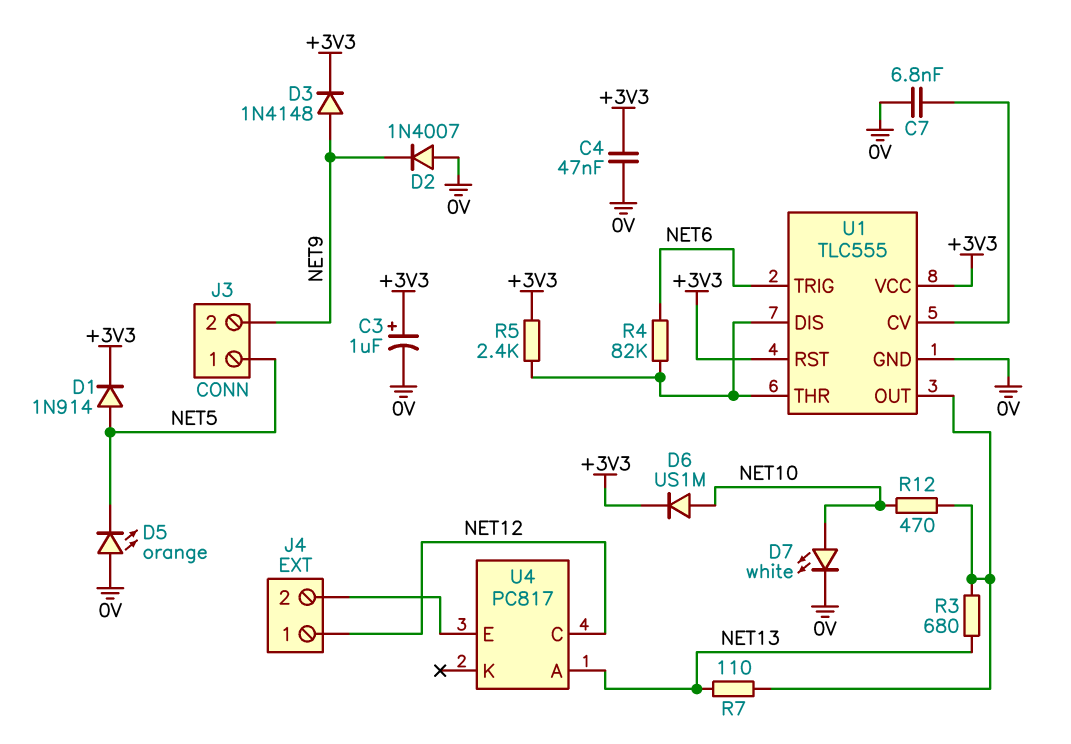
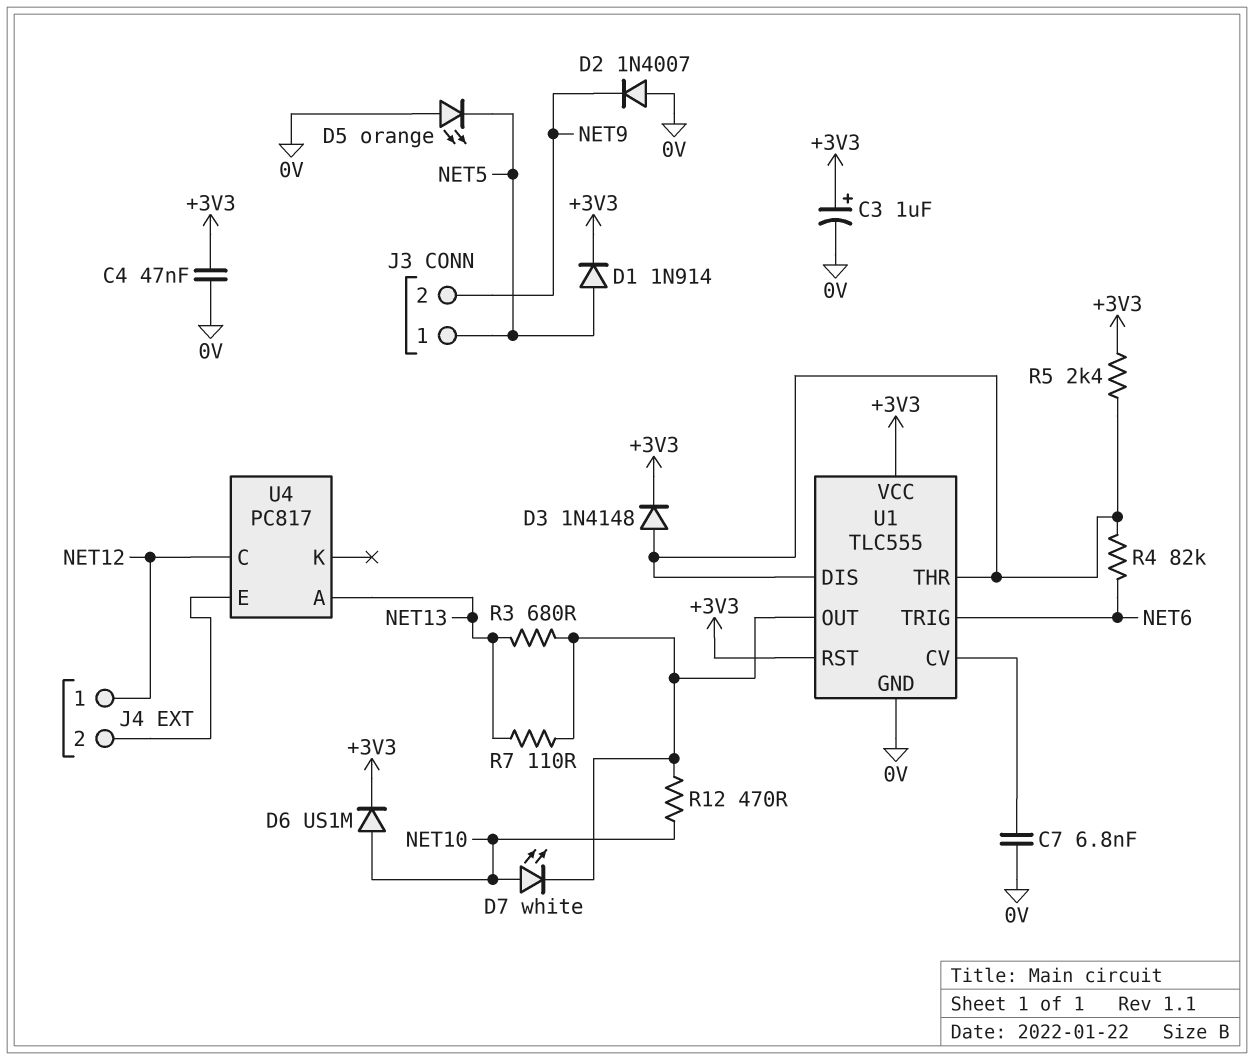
D3: diode 1N4148 (A NET9, K +3V3) -> diode 1N4148 (A U1/DIS, K +3V3)
D7: LED white (A NET10, K 0V) -> LED white (A NET10, K U1/OUT)

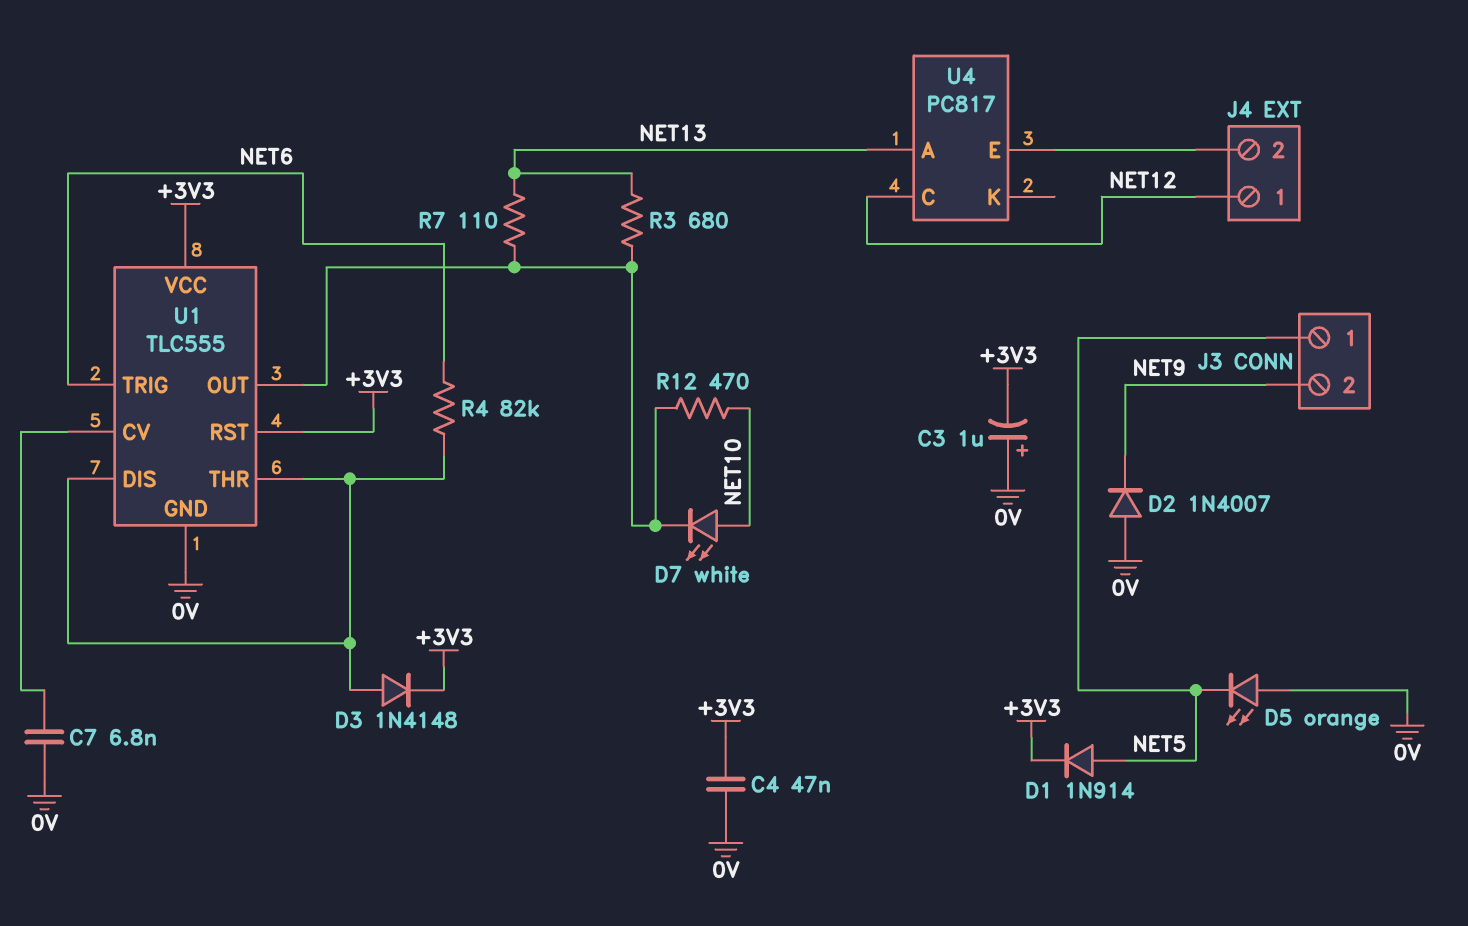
C3: 1uF (plus +3V3, minus 0V) -> 1uF (plus 0V, minus +3V3)
D6: diode US1M (A NET10, K +3V3) -> none
R5: 2.4k (+3V3, U1/DIS) -> none

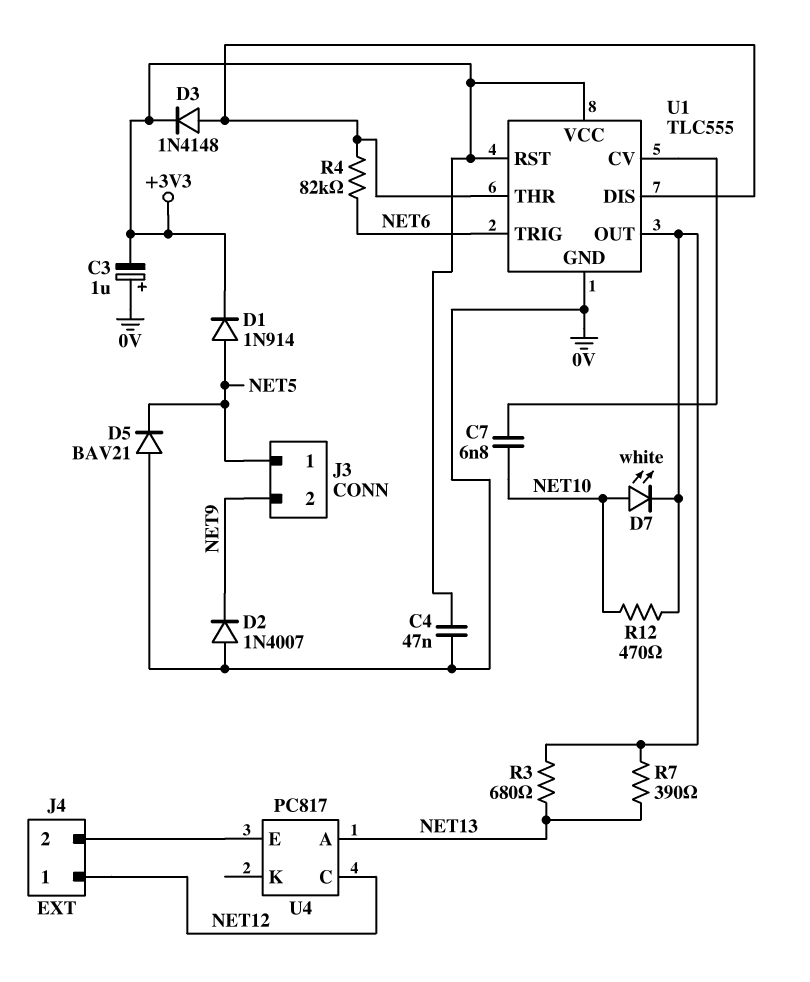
C7: 6.8nF (0V, U1/CV) -> 6.8nF (NET10, U1/CV)
D5: LED orange (A 0V, K NET5) -> diode BAV21 (A 0V, K NET5)
R7: 110 (NET13, U1/OUT) -> 390 (NET13, U1/OUT)

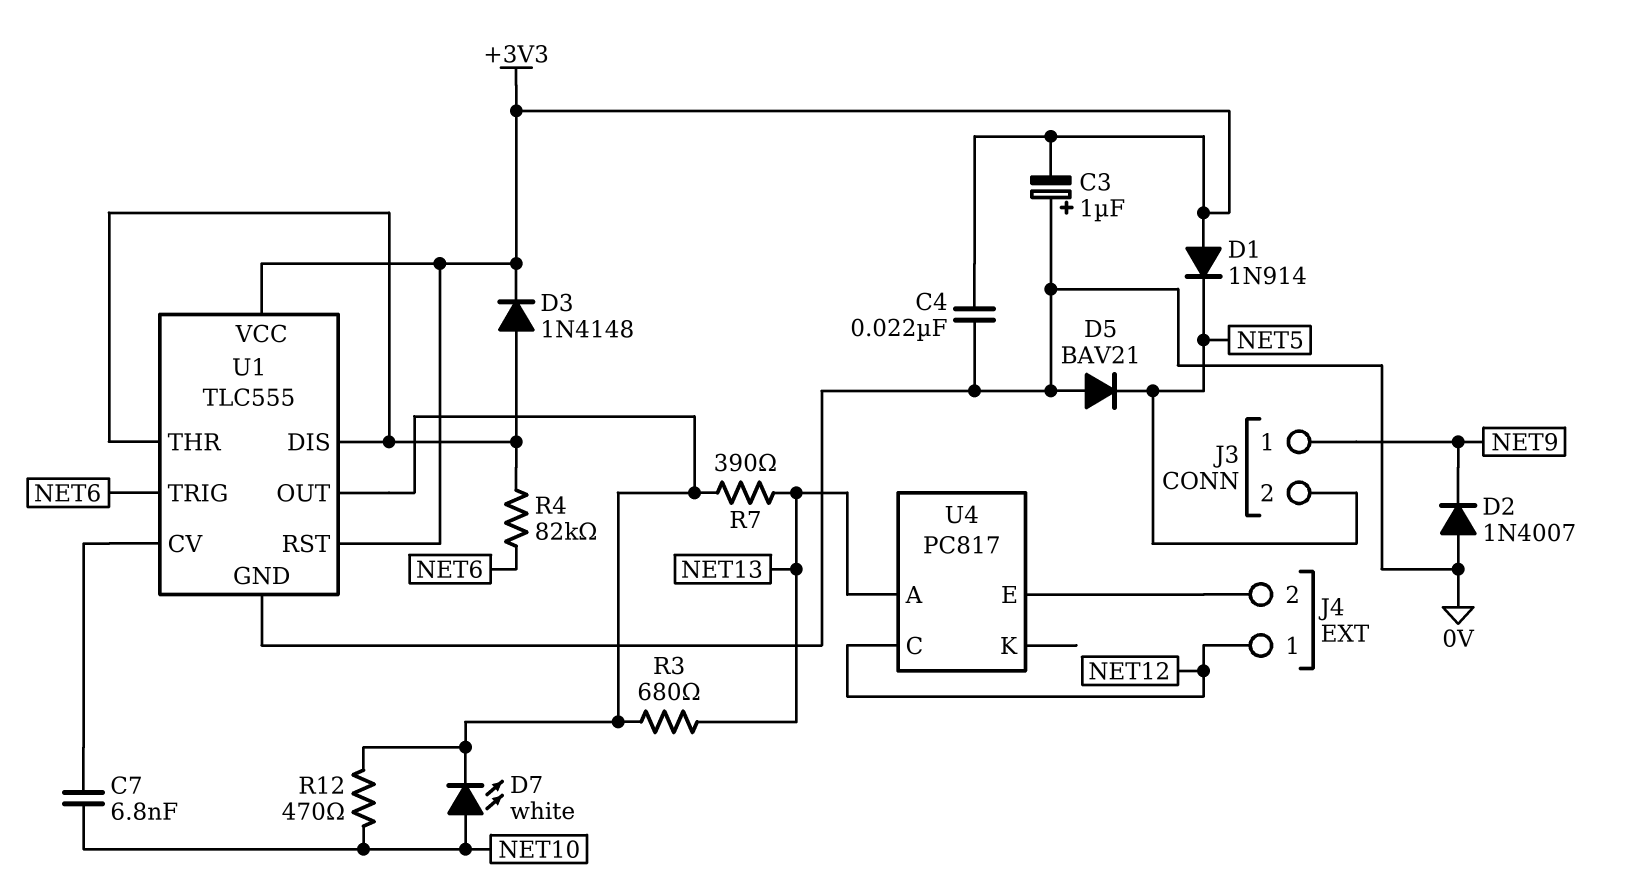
C4: 47nF (+3V3, 0V) -> 22nF (+3V3, 0V)
D1: diode 1N914 (A NET5, K +3V3) -> diode 1N914 (A +3V3, K NET5)
J3 pin 1: NET5 -> NET9
J3 pin 2: NET9 -> NET5

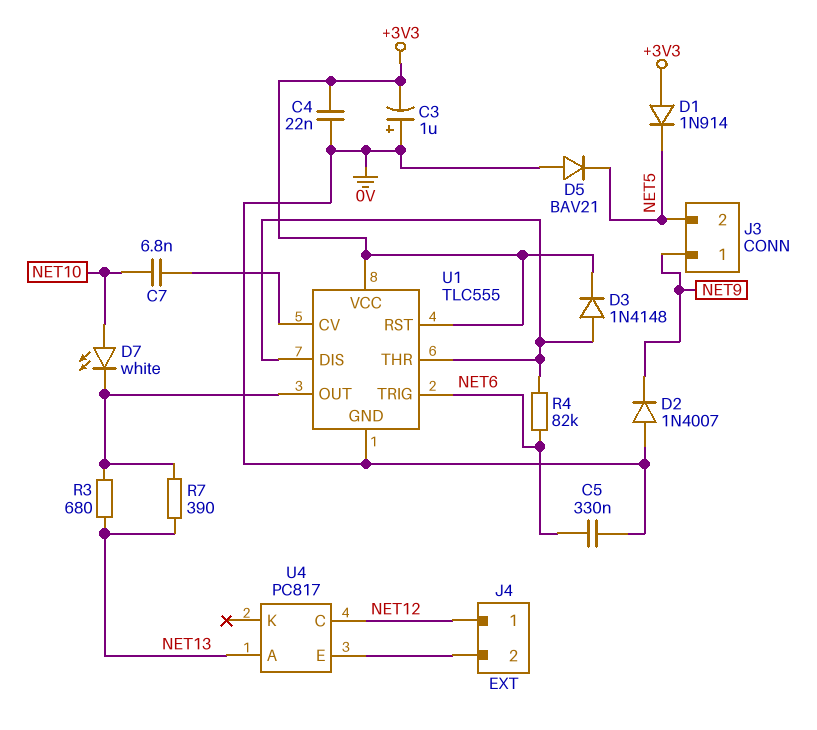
C5: none -> 330nF (0V, NET6)
R12: 470 (NET10, U1/OUT) -> none

